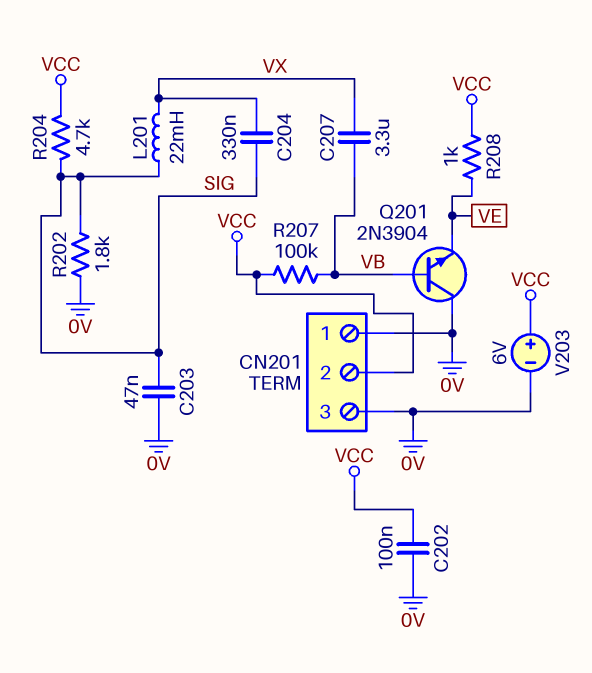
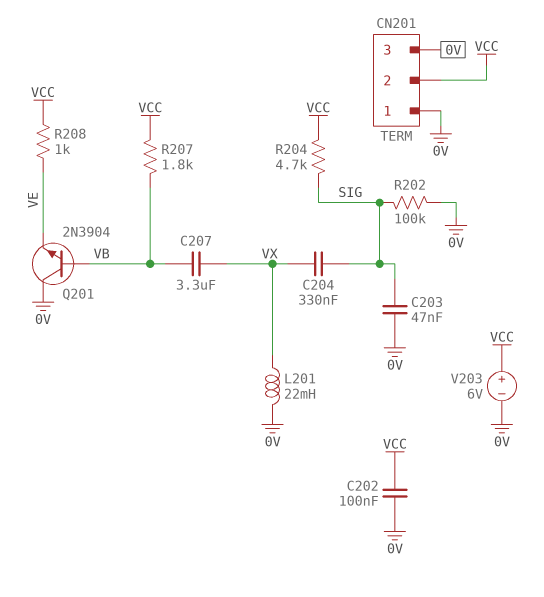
L201: 22mH (SIG, VX) -> 22mH (0V, VX)
R202: 1.8k (0V, SIG) -> 100k (0V, SIG)
R207: 100k (VB, VCC) -> 1.8k (VB, VCC)

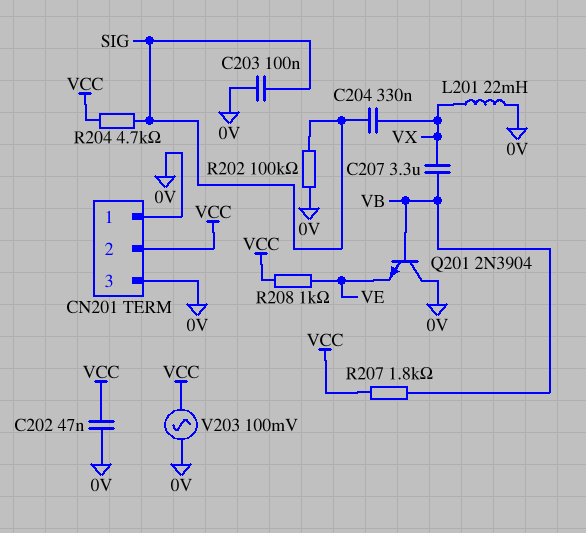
C202: 100nF (0V, VCC) -> 47nF (0V, VCC)
C203: 47nF (0V, SIG) -> 100nF (0V, SIG)
V203: 6V (plus VCC, minus 0V) -> AC 100mV (0V, VCC)

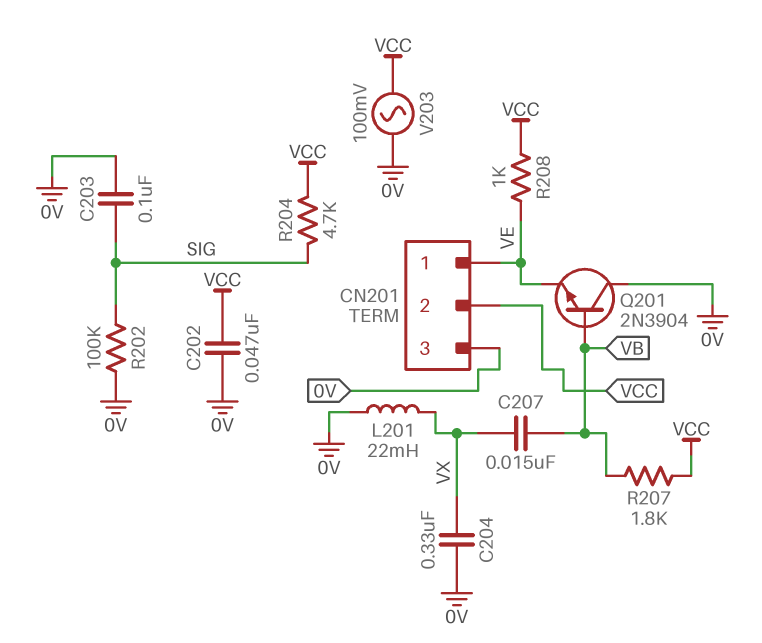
C204: 330nF (SIG, VX) -> 330nF (0V, VX)
C207: 3.3uF (VB, VX) -> 15nF (VB, VX)
CN201 pin 1: 0V -> VE

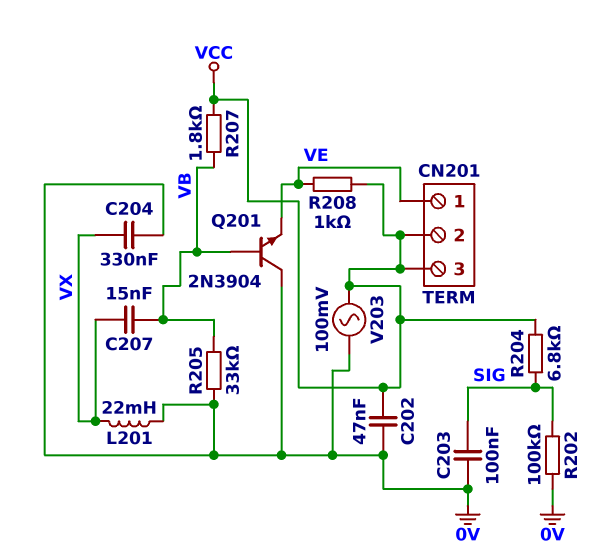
CN201 pin 3: 0V -> VCC
R204: 4.7k (SIG, VCC) -> 6.8k (SIG, VCC)
R205: none -> 33k (0V, VB)

